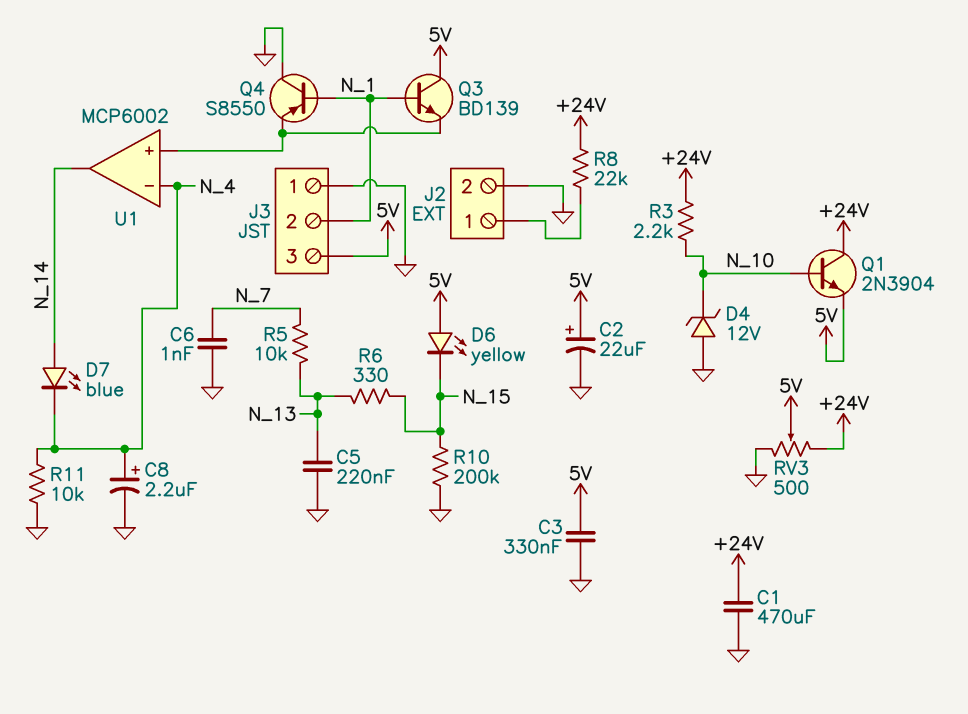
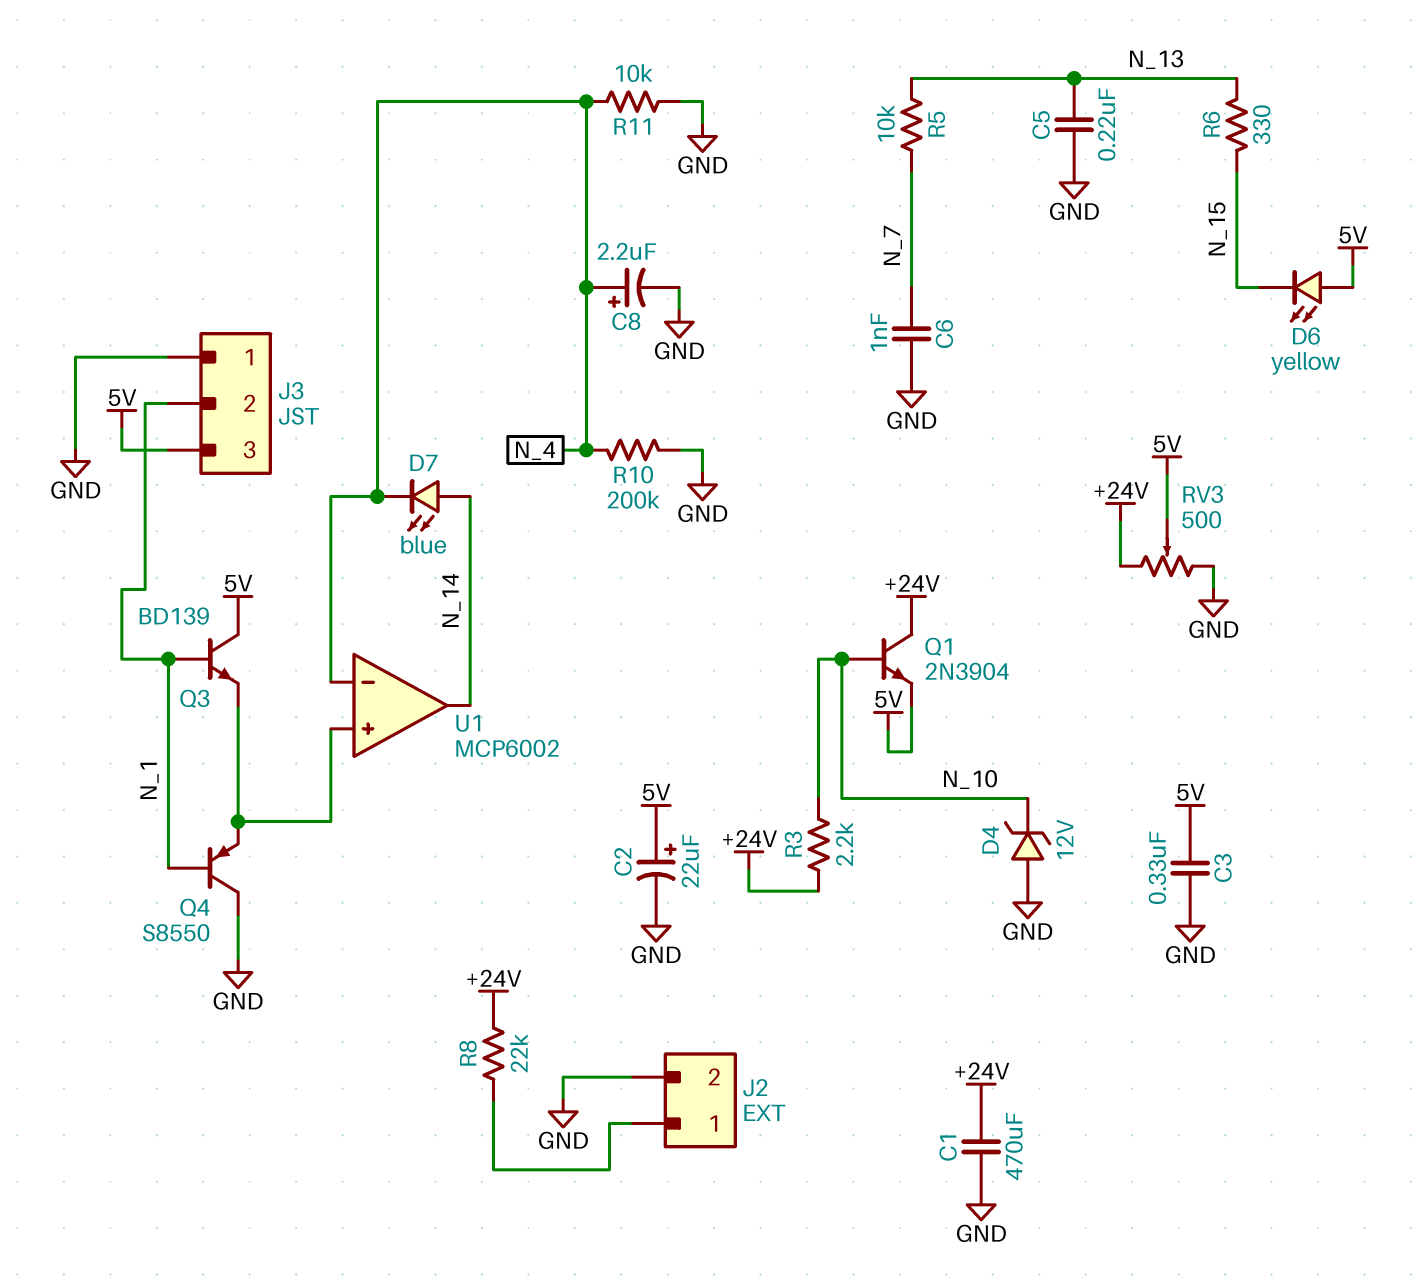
R10: 200k (GND, N_15) -> 200k (GND, N_4)

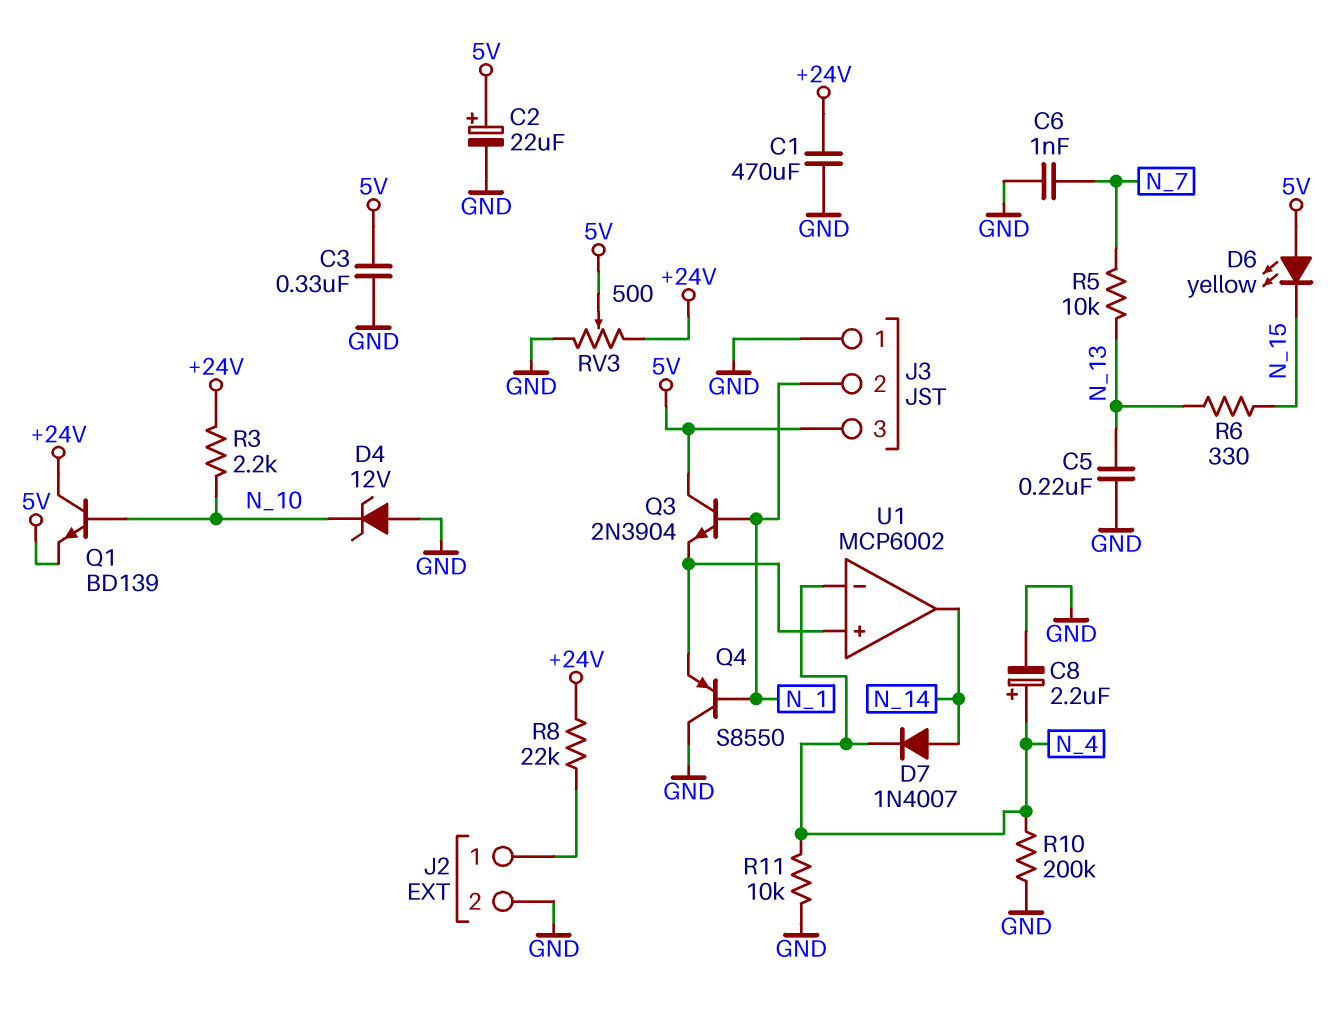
D7: LED blue (A N_14, K N_4) -> diode 1N4007 (A N_14, K N_4)
Q1: NPN 2N3904 (B N_10, C +24V, E 5V) -> NPN BD139 (B N_10, C +24V, E 5V)
Q3: NPN BD139 (B N_1, C 5V, E U1/in+) -> NPN 2N3904 (B N_1, C 5V, E U1/in+)

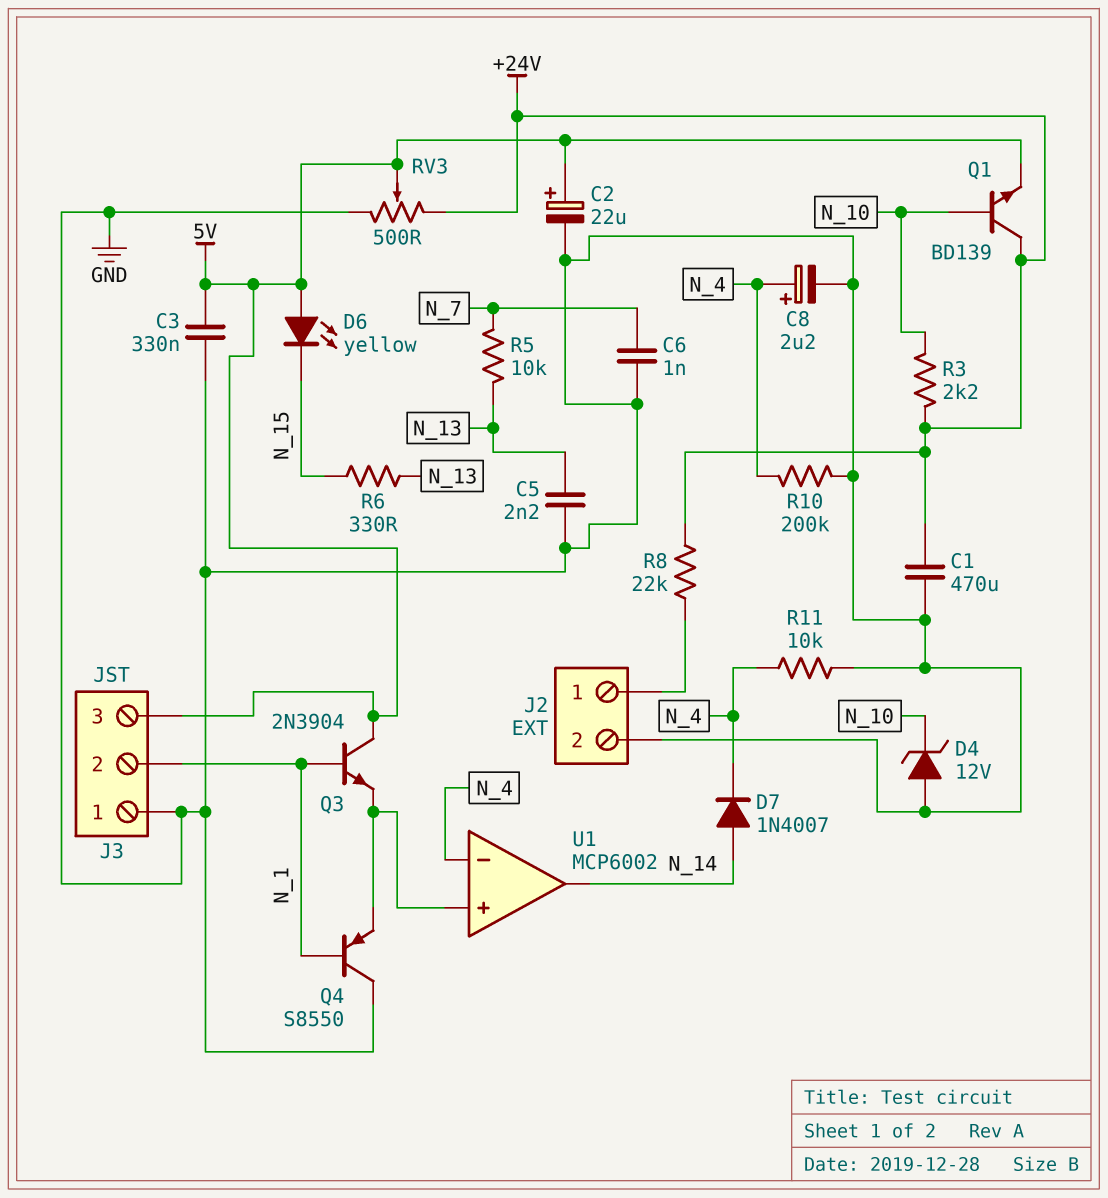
C5: 220nF (GND, N_13) -> 2.2nF (GND, N_13)

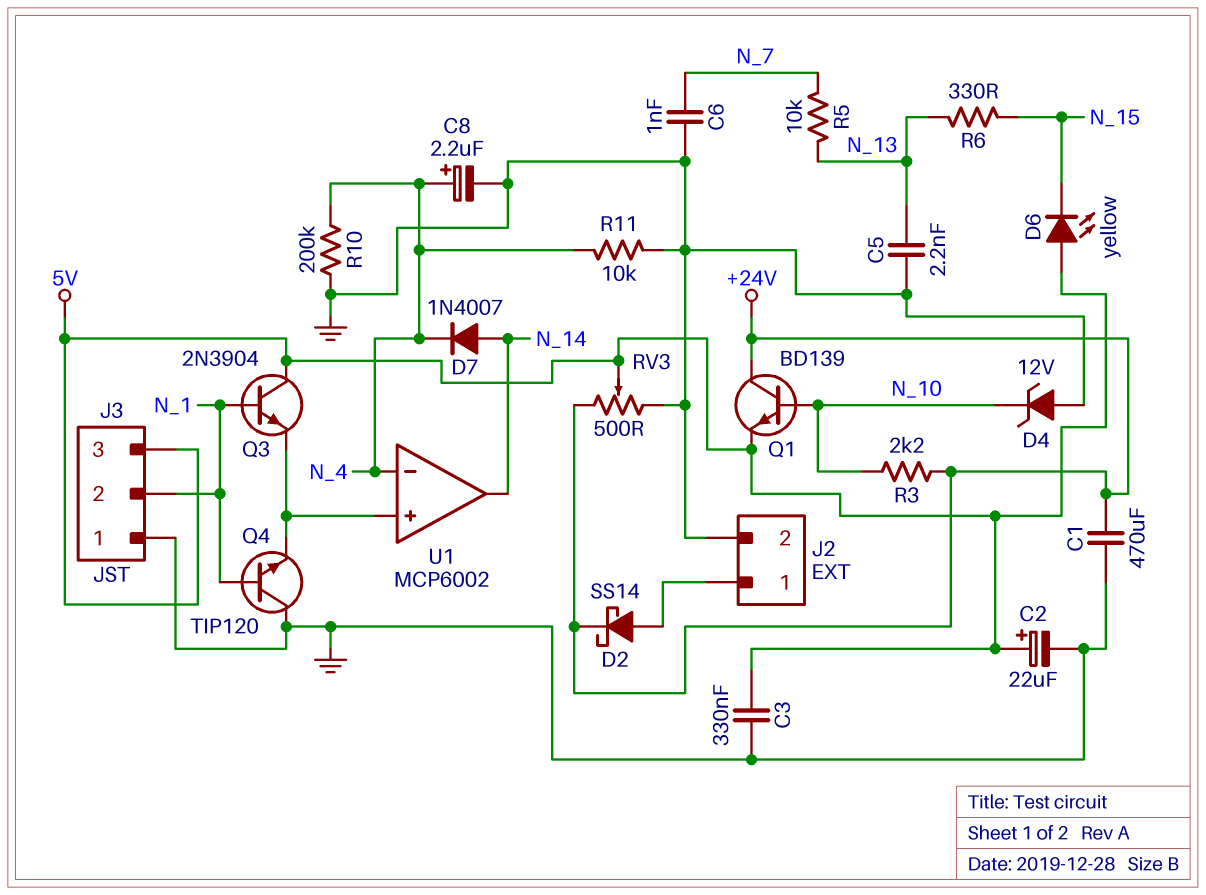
D2: none -> schottky SS14 (A J2/1, K +24V)
Q4: PNP S8550 (B N_1, C GND, E U1/in+) -> NPN TIP120 (B N_1, C GND, E U1/in+)
R8: 22k (+24V, J2/1) -> none

